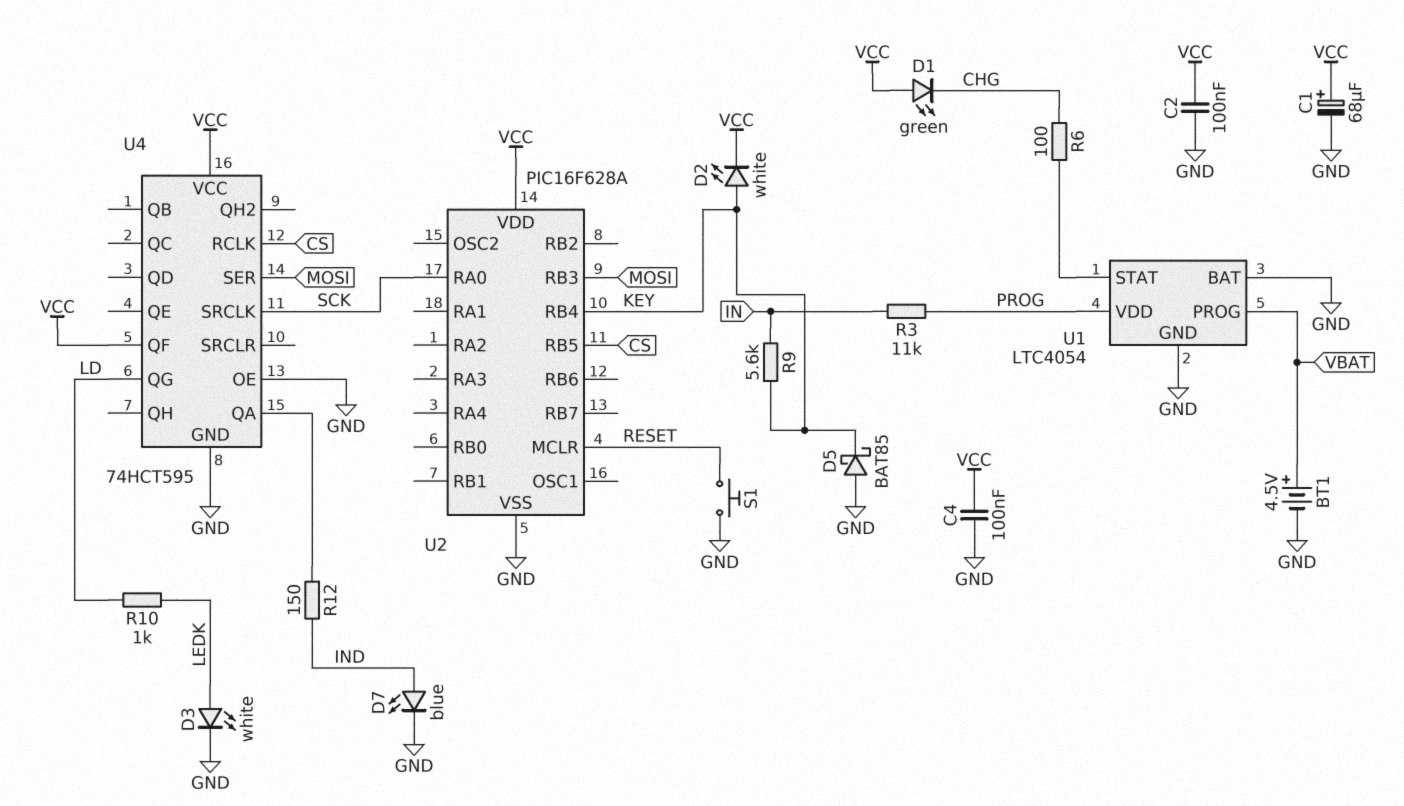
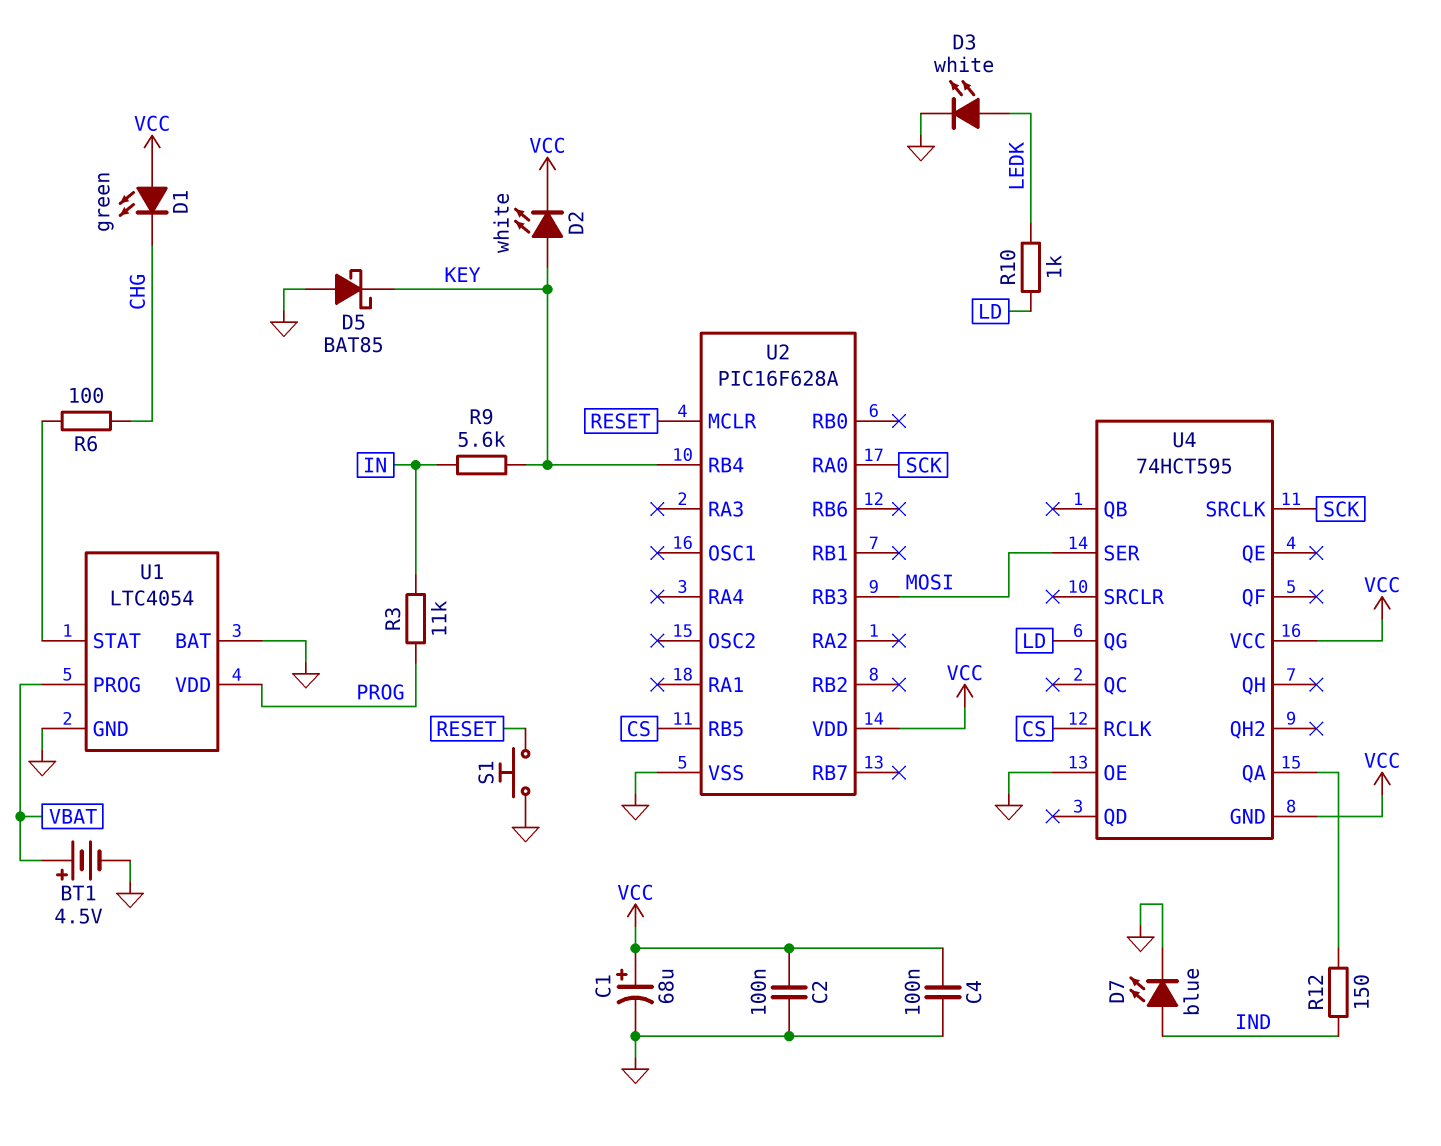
U4 pin GND: GND -> VCC
U4 pin QF: VCC -> none

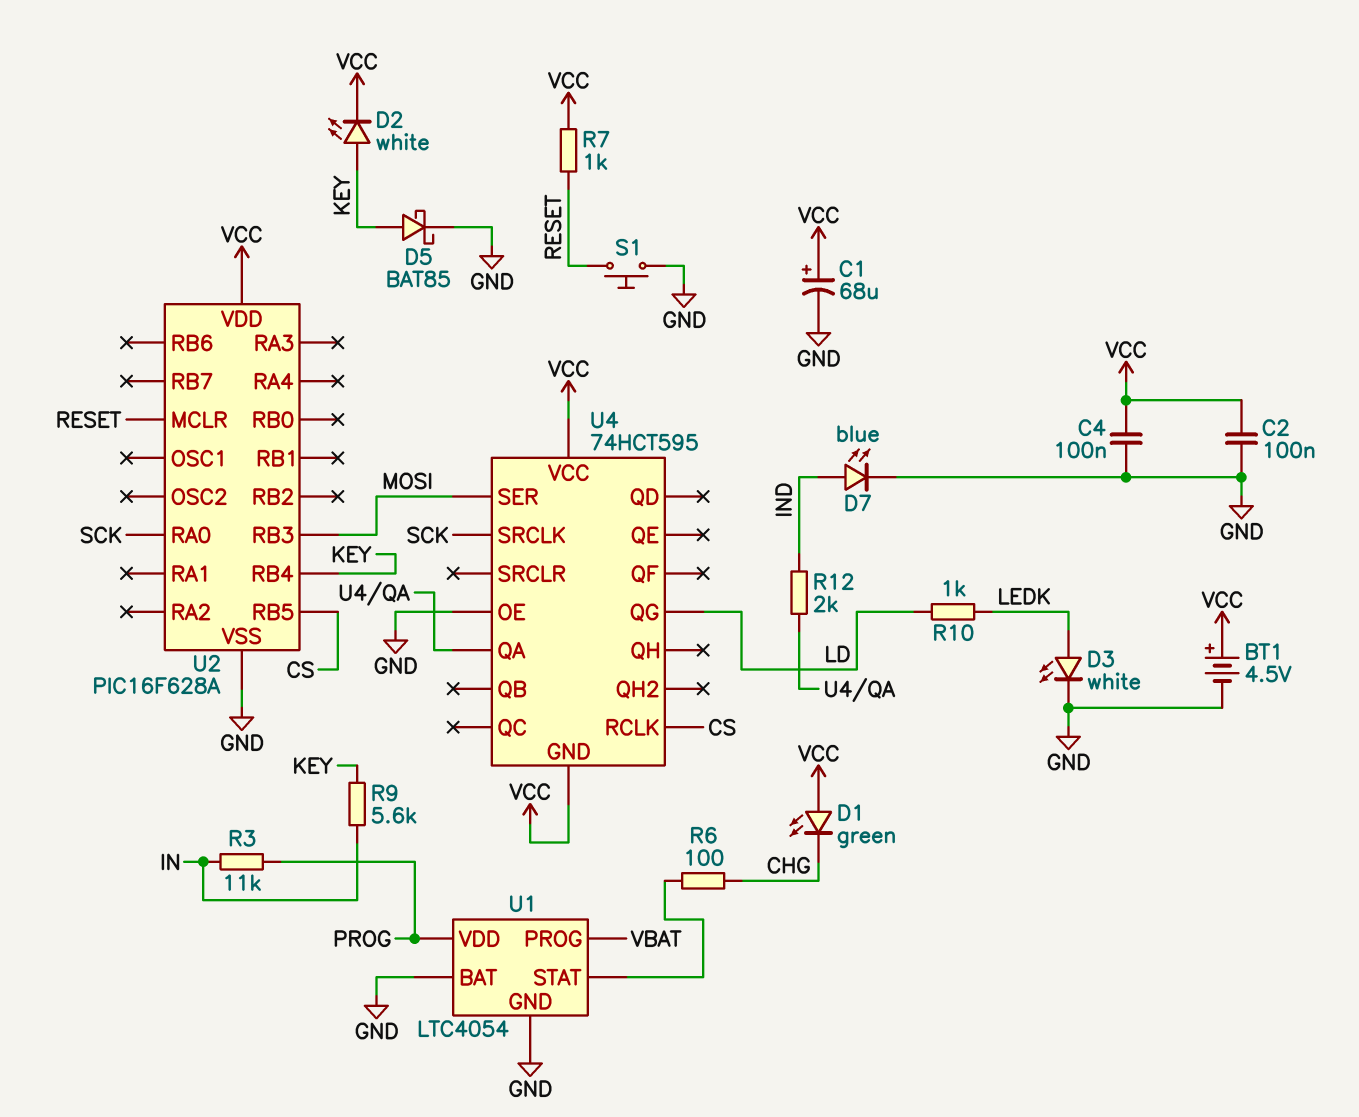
BT1: 4.5V (plus VBAT, minus GND) -> 4.5V (plus VCC, minus GND)
D5: schottky BAT85 (A GND, K KEY) -> schottky BAT85 (A KEY, K GND)
R7: none -> 1k (RESET, VCC)
R12: 150 (IND, U4/QA) -> 2k (IND, U4/QA)

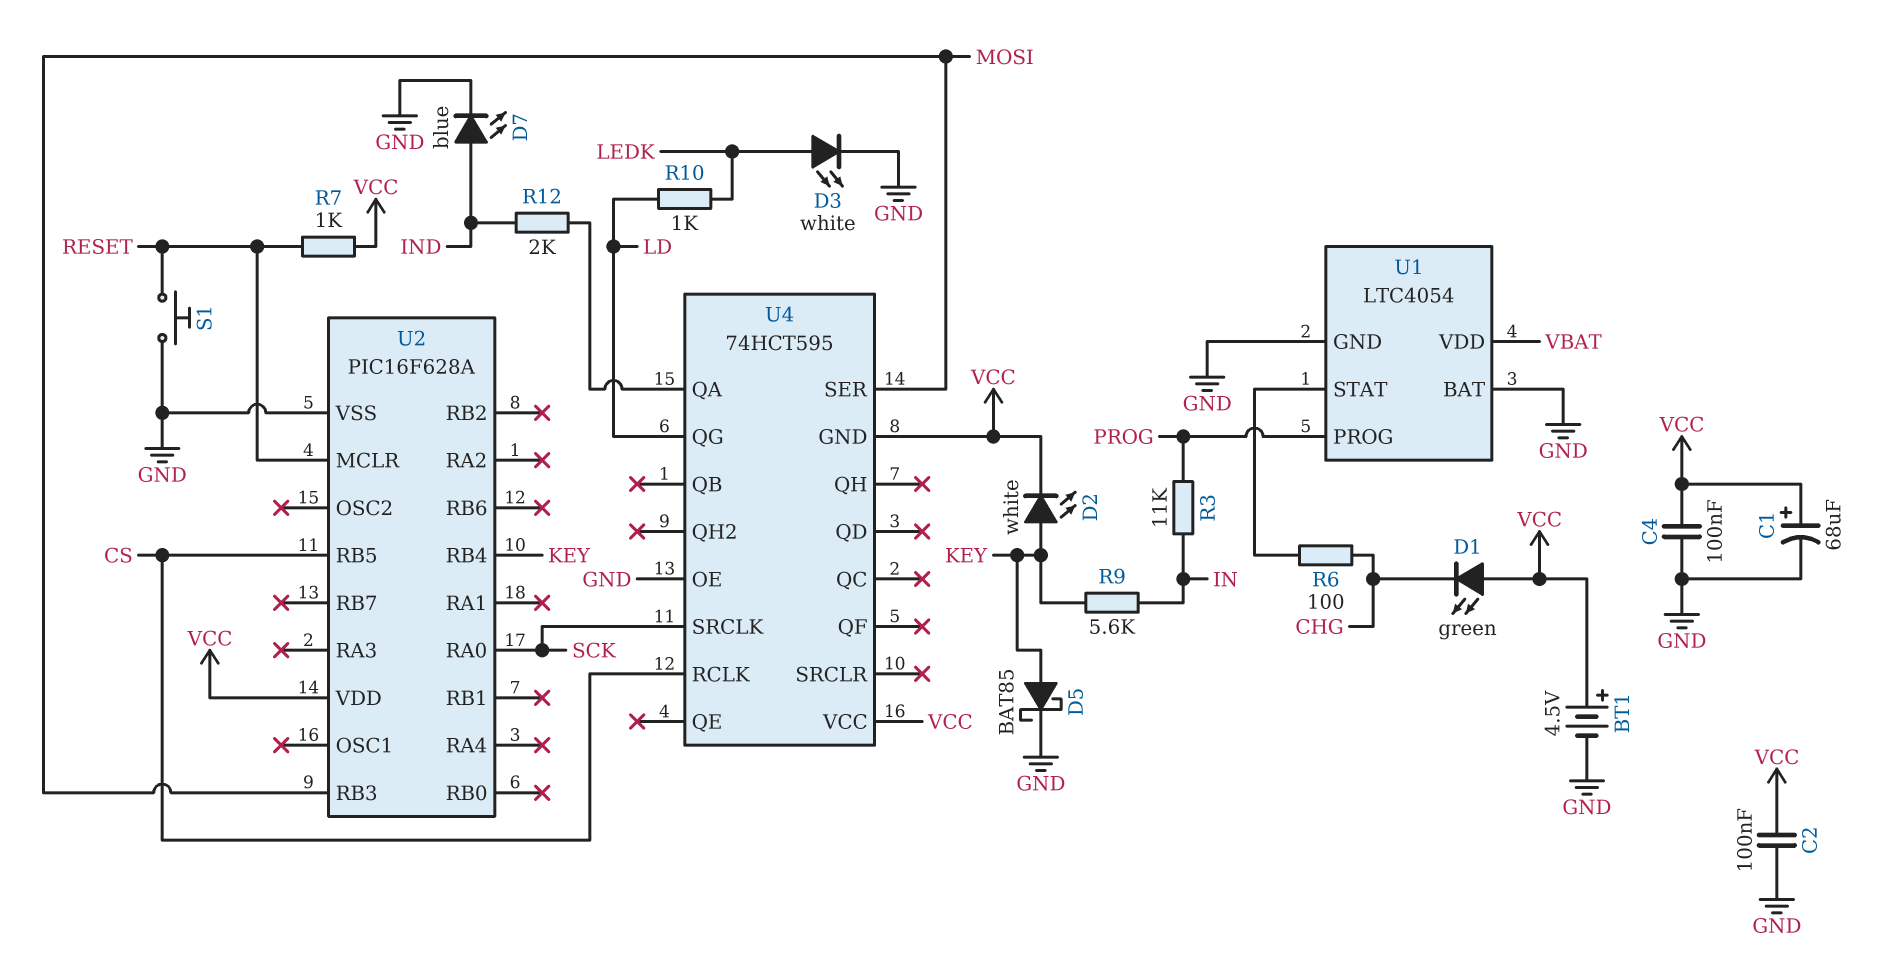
U1 pin PROG: VBAT -> PROG
U1 pin VDD: PROG -> VBAT

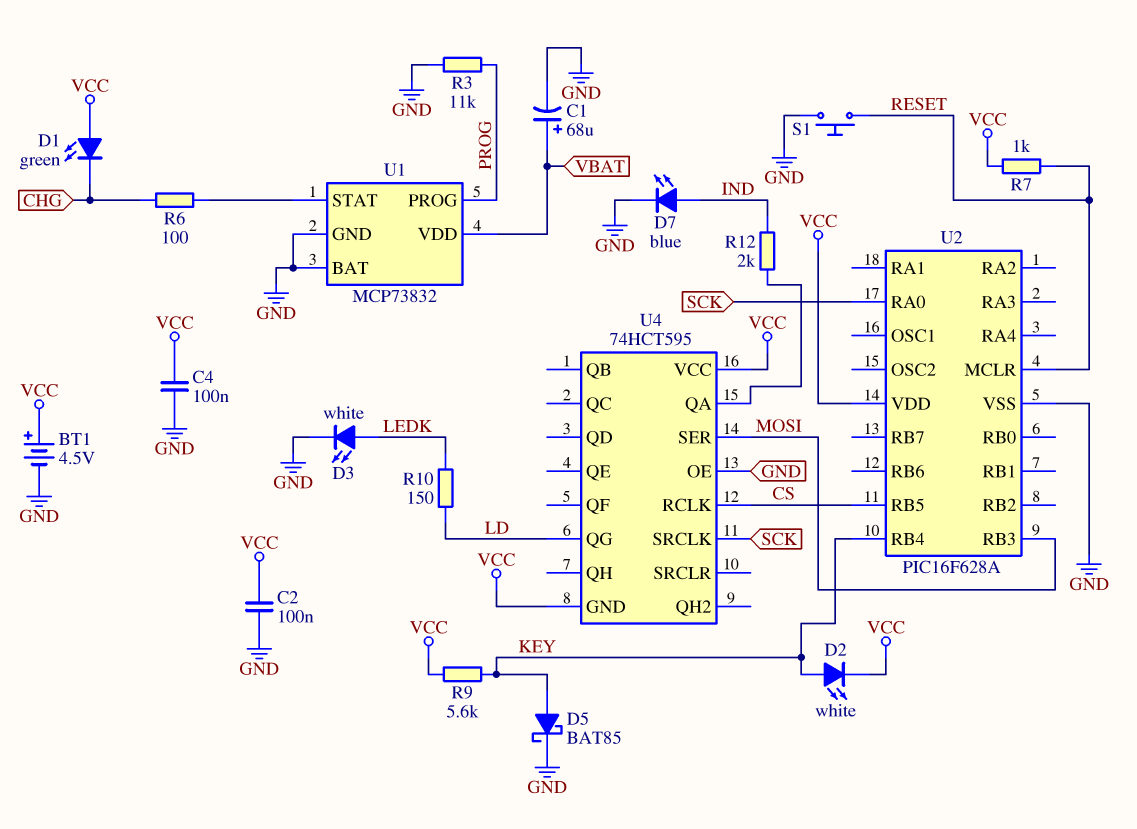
C1: 68uF (plus VCC, minus GND) -> 68uF (plus VBAT, minus GND)
R3: 11k (IN, PROG) -> 11k (GND, PROG)
R9: 5.6k (IN, KEY) -> 5.6k (KEY, VCC)
R10: 1k (LD, LEDK) -> 150 (LD, LEDK)
U1: LTC4054 -> MCP73832

